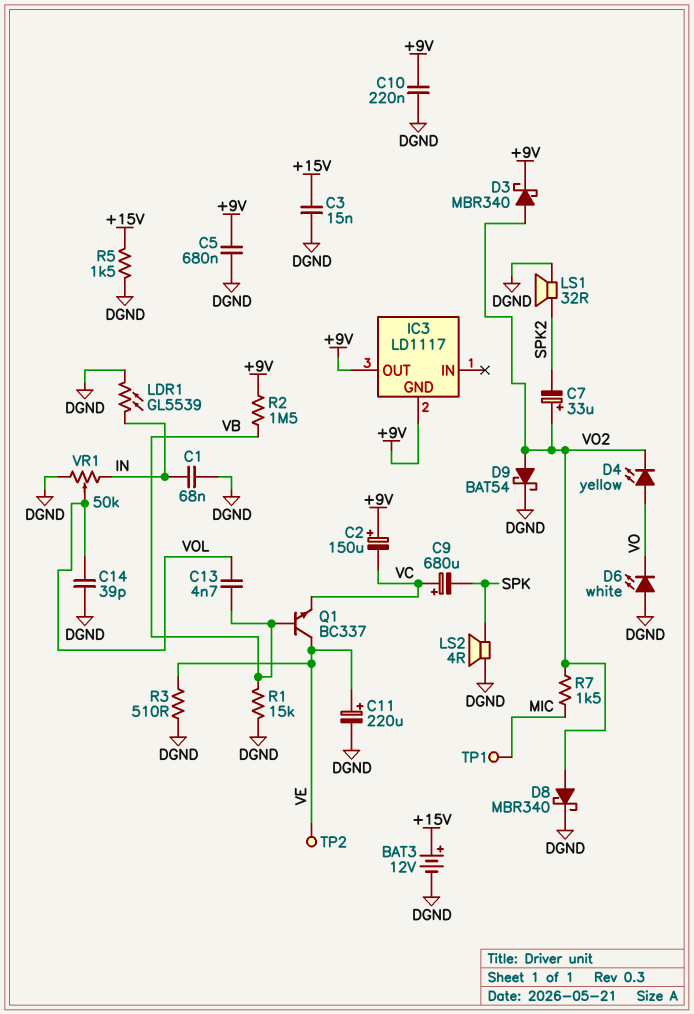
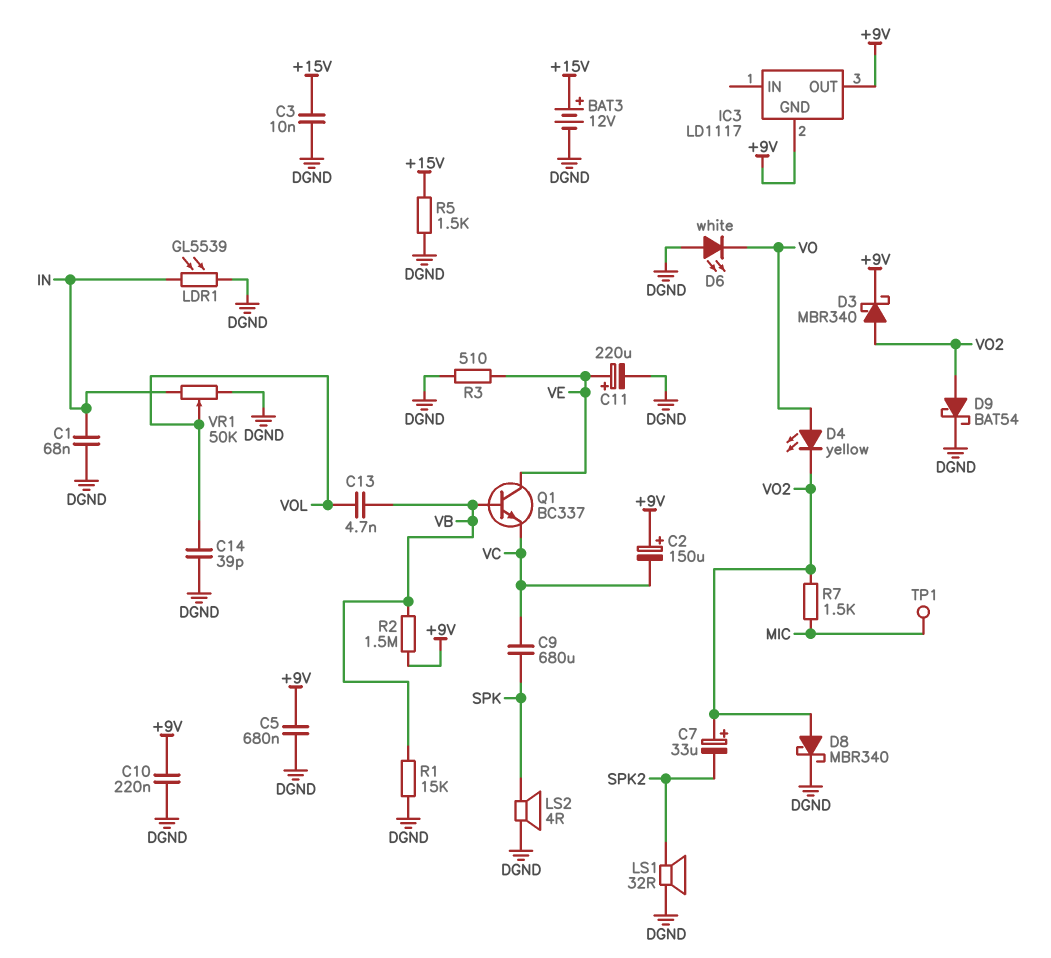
C3: 15nF (+15V, DGND) -> 10nF (+15V, DGND)
C9: 680uF (plus VC, minus SPK) -> 680uF (SPK, VC)
TP2: test point (VE) -> none

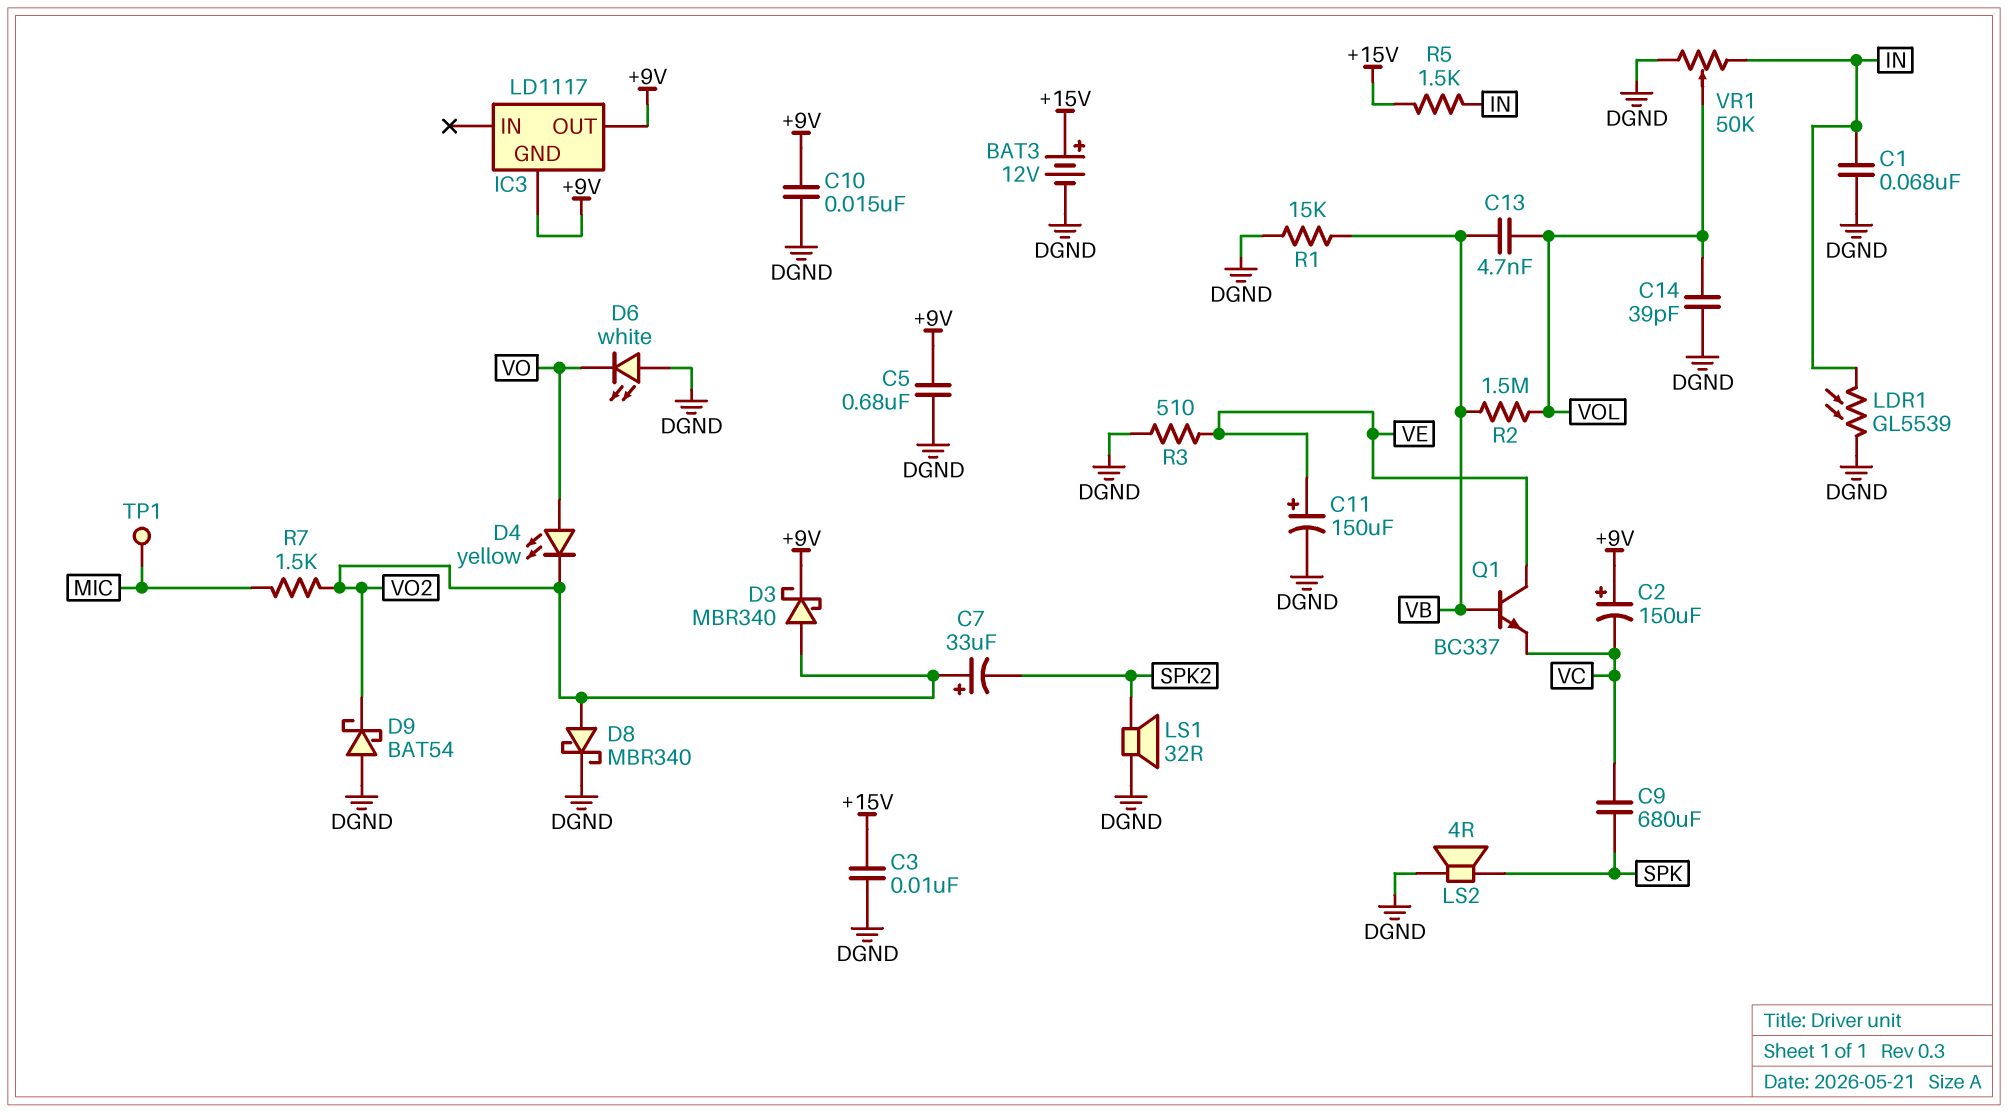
C10: 220nF (+9V, DGND) -> 15nF (+9V, DGND)
C11: 220uF (plus VE, minus DGND) -> 150uF (plus VE, minus DGND)
D9: schottky BAT54 (A VO2, K DGND) -> schottky BAT54 (A DGND, K VO2)
R2: 1.5M (+9V, VB) -> 1.5M (VB, VOL)
R5: 1.5k (+15V, DGND) -> 1.5k (+15V, IN)

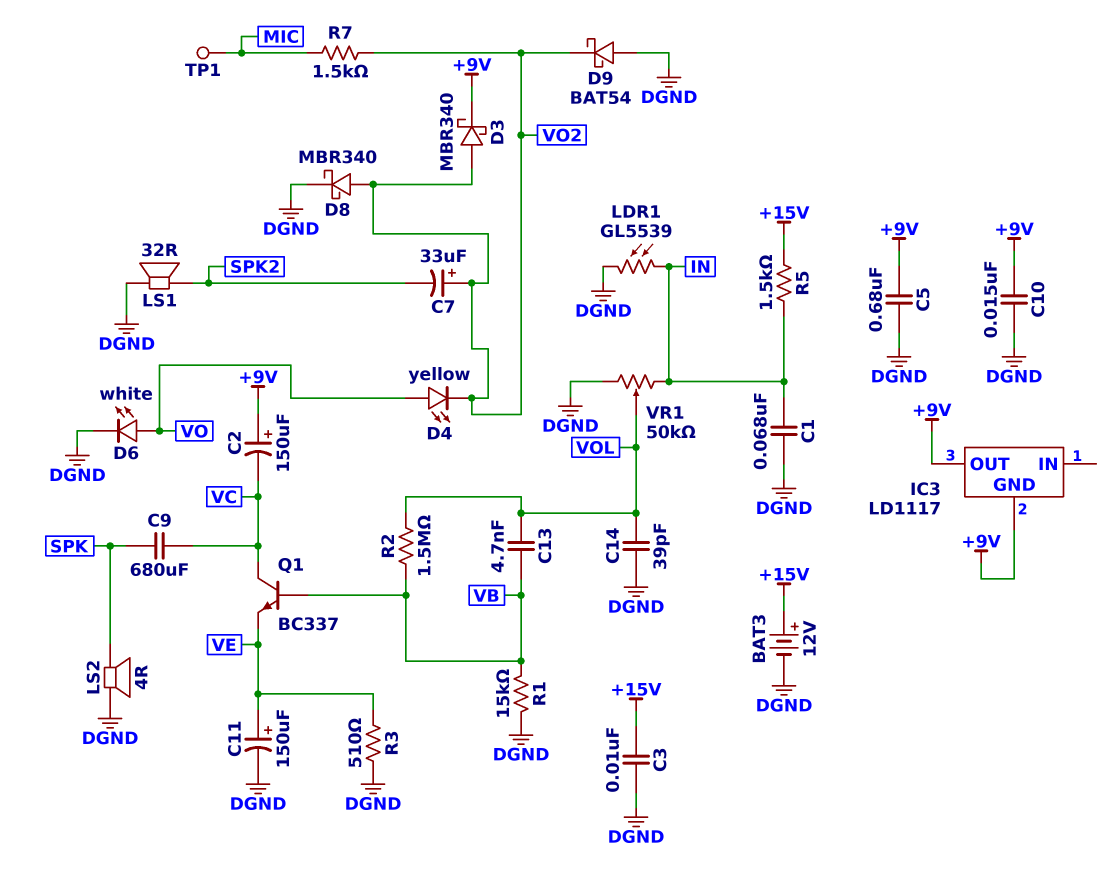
D6: LED white (A DGND, K VO) -> LED white (A VO, K DGND)
Q1: NPN BC337 (B VB, C VE, E VC) -> NPN BC337 (B VB, C VC, E VE)

